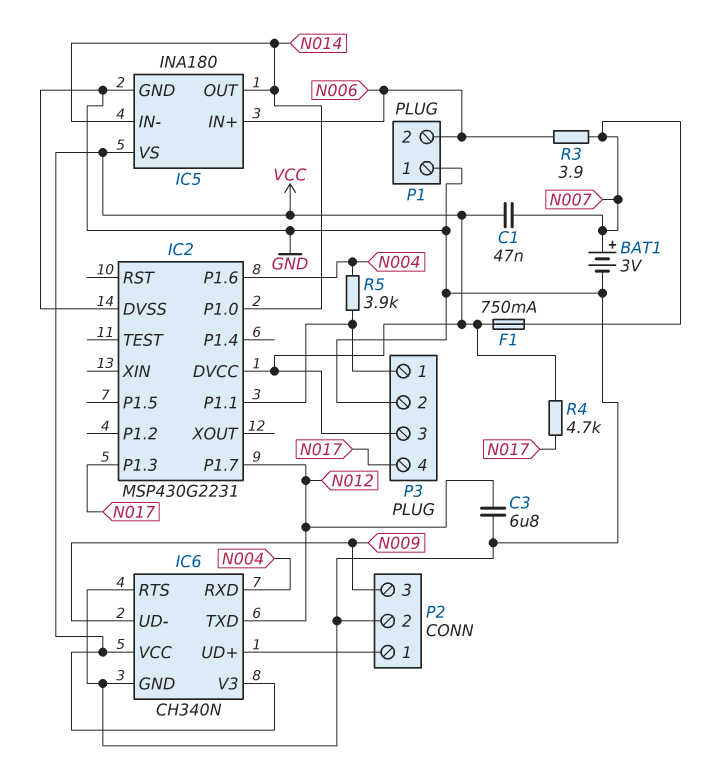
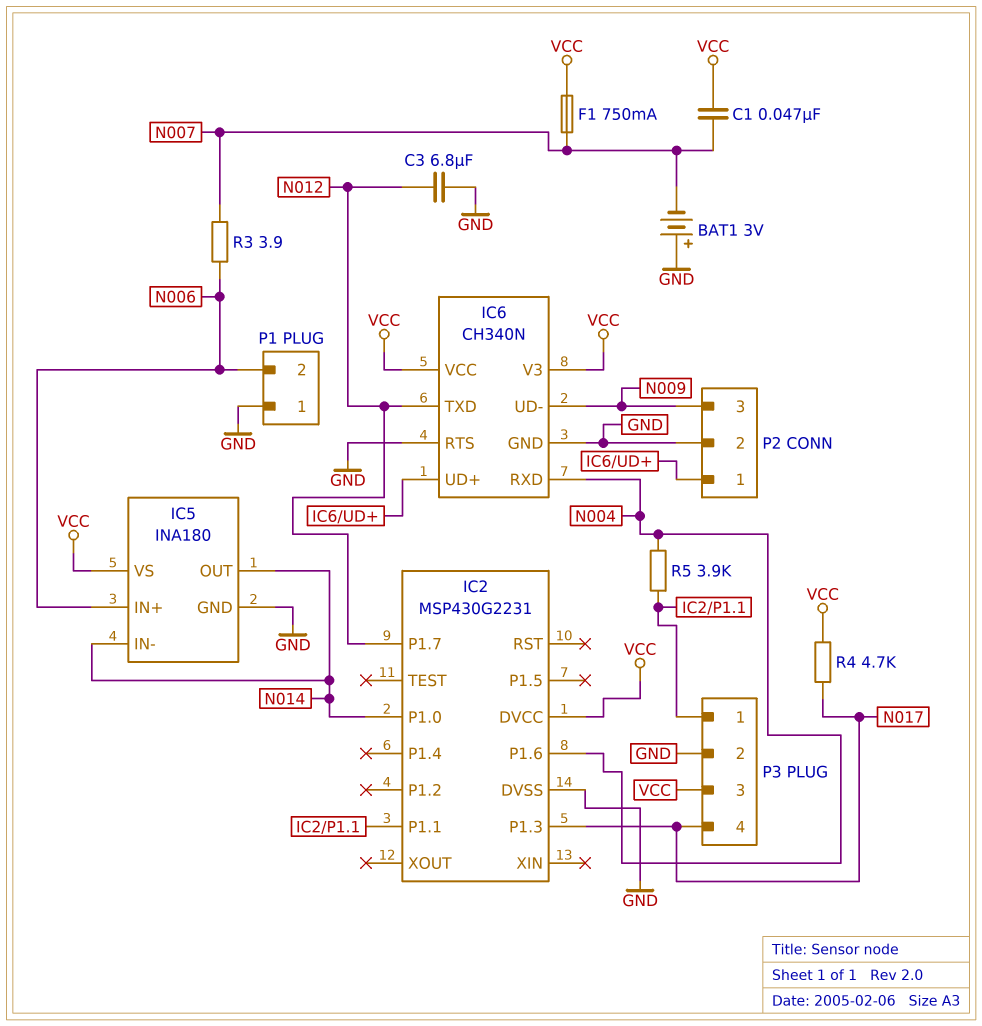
BAT1: 3V (plus N007, minus GND) -> 3V (plus GND, minus N007)

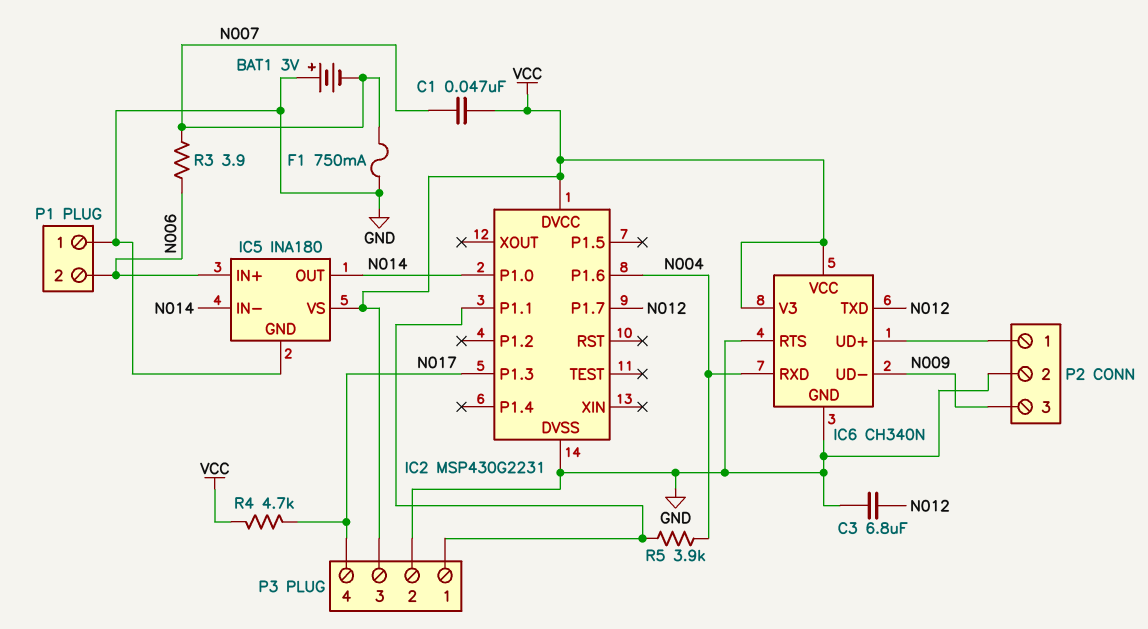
F1: 750mA (N007, VCC) -> 750mA (GND, N007)

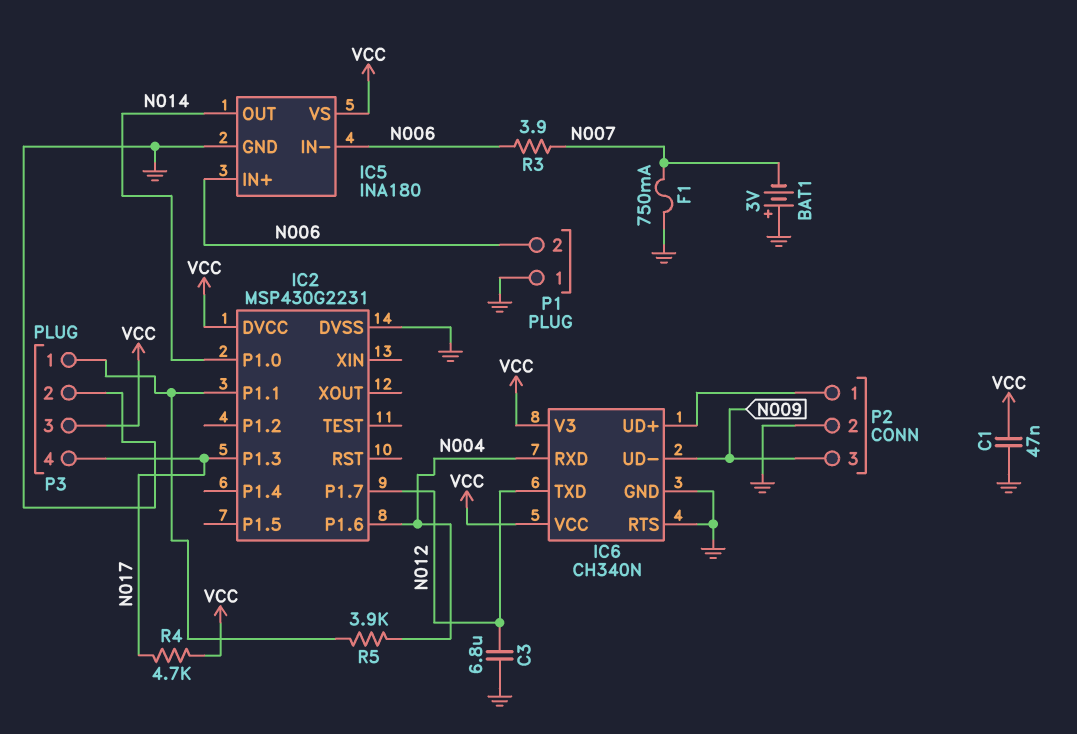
C1: 47nF (N007, VCC) -> 47nF (GND, VCC)
IC5 pin IN-: N014 -> N006

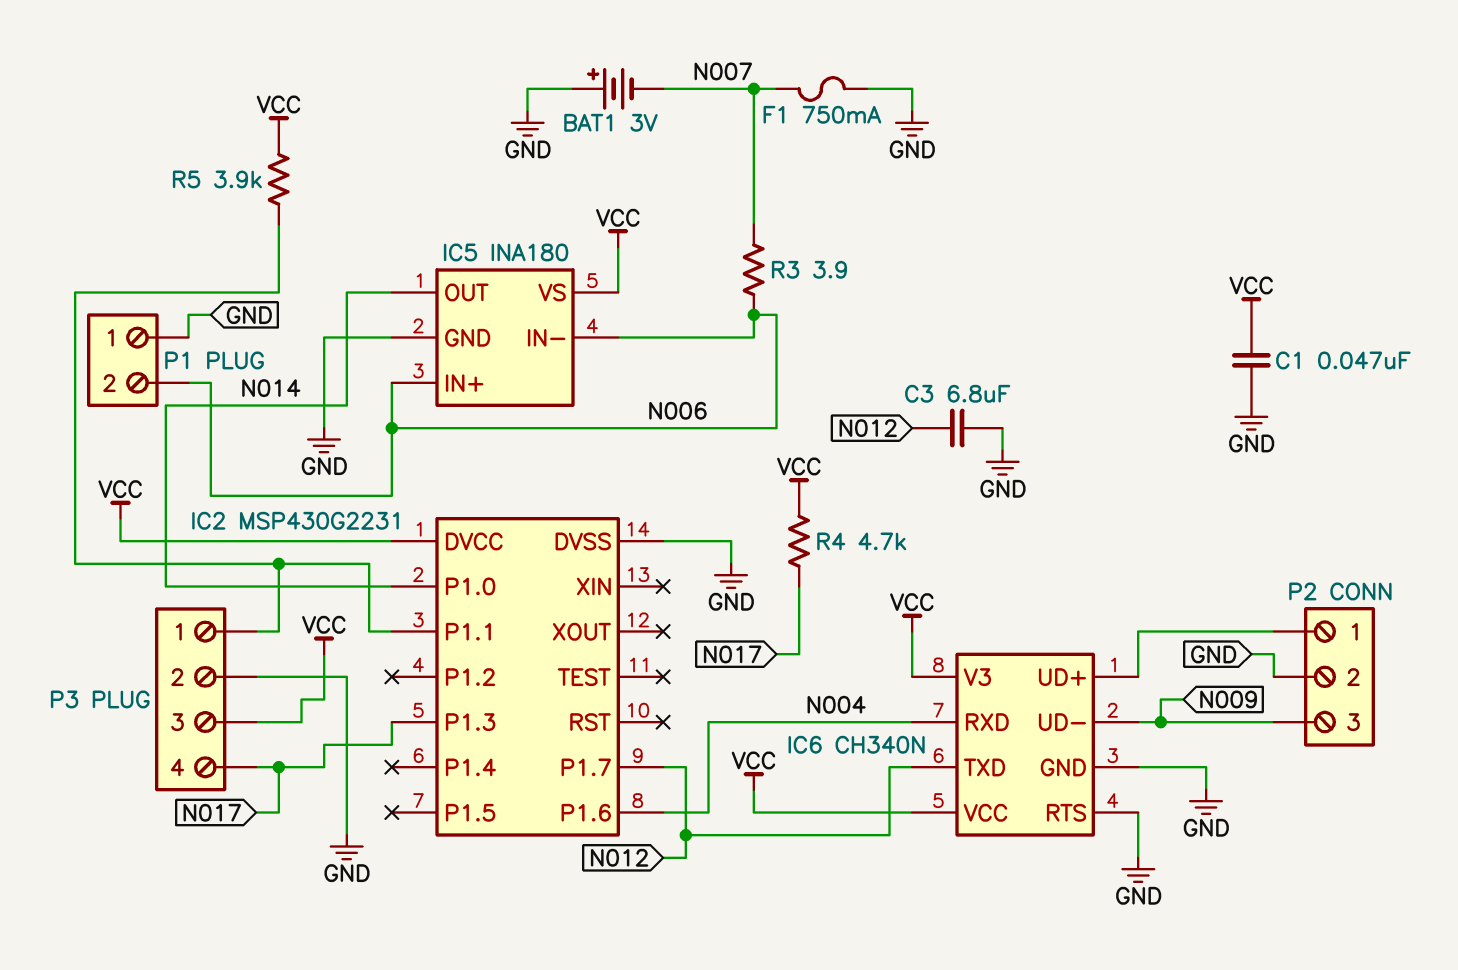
R5: 3.9k (IC2/P1.1, N004) -> 3.9k (IC2/P1.1, VCC)

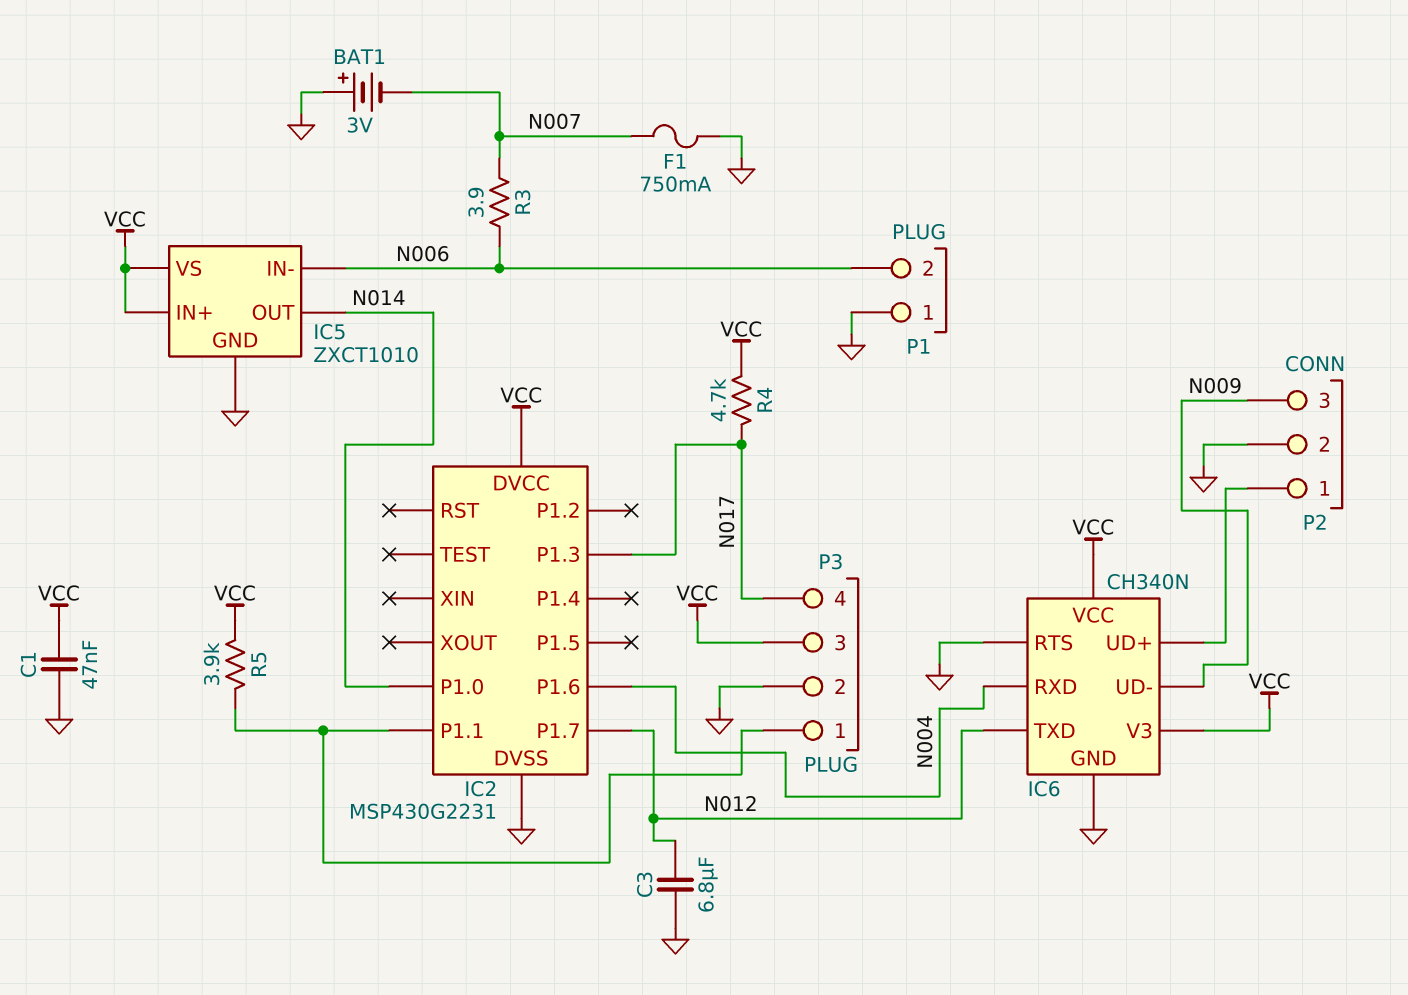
IC5: INA180 -> ZXCT1010
IC5 pin IN+: N006 -> VCC

